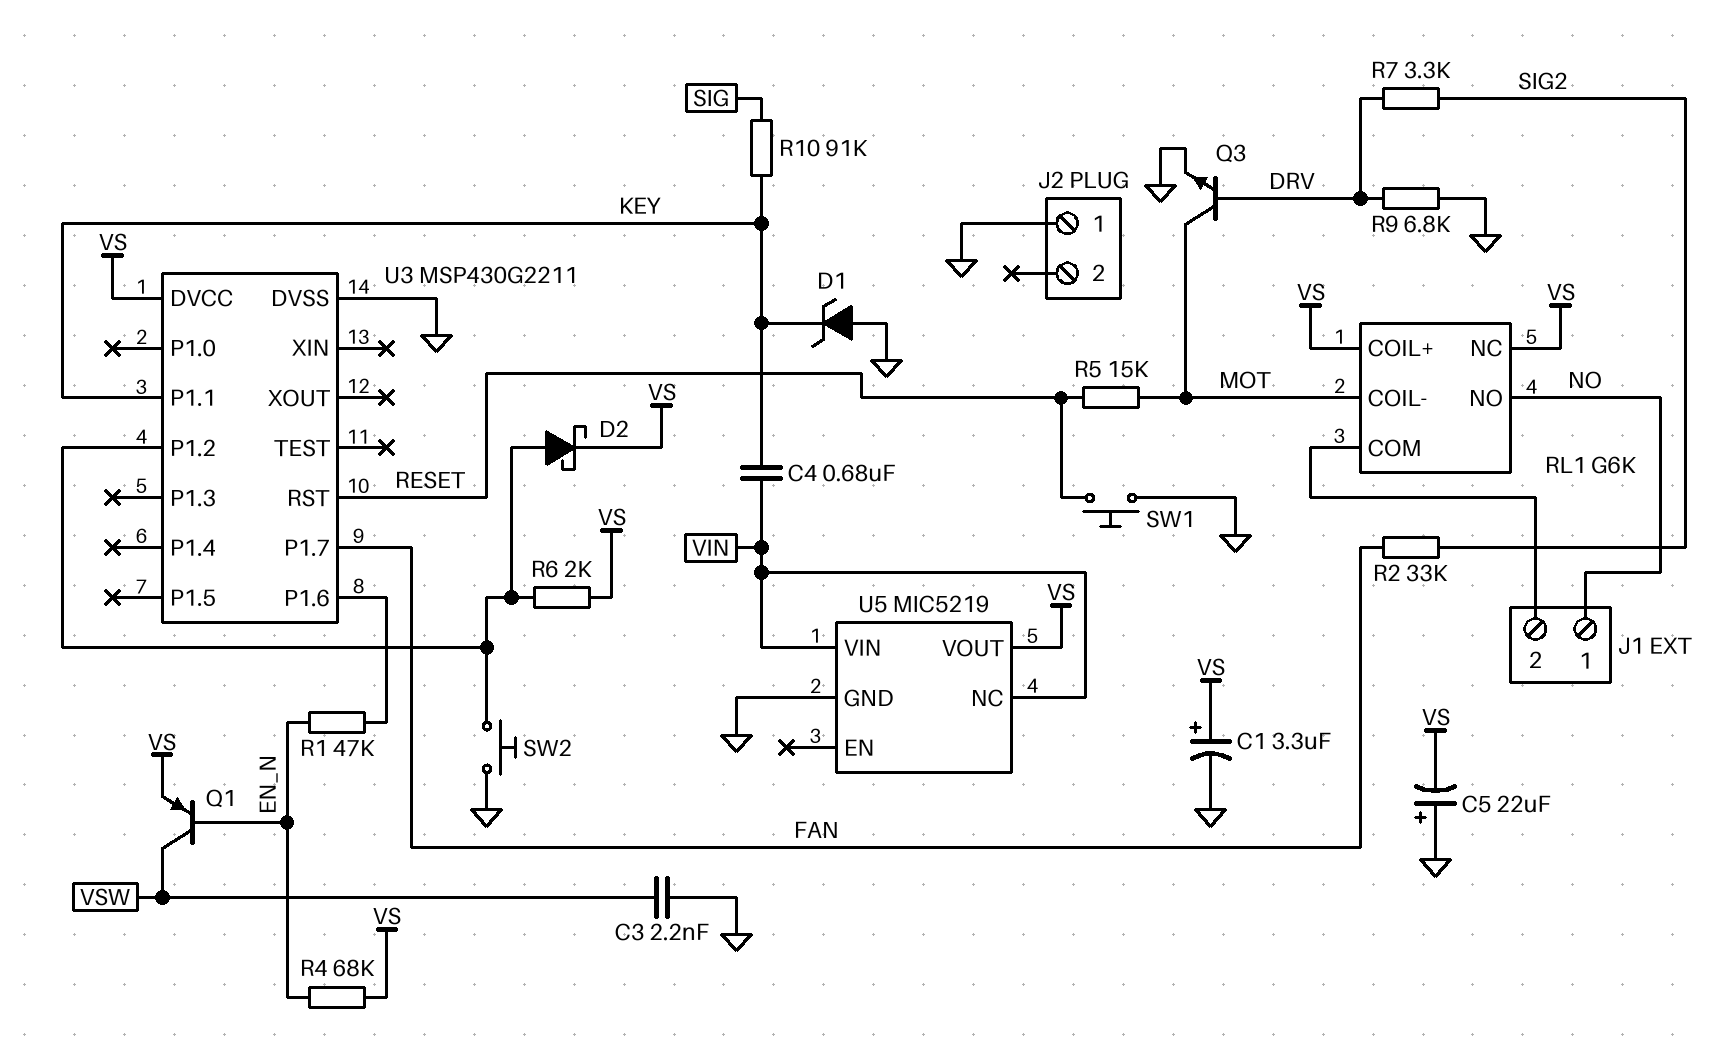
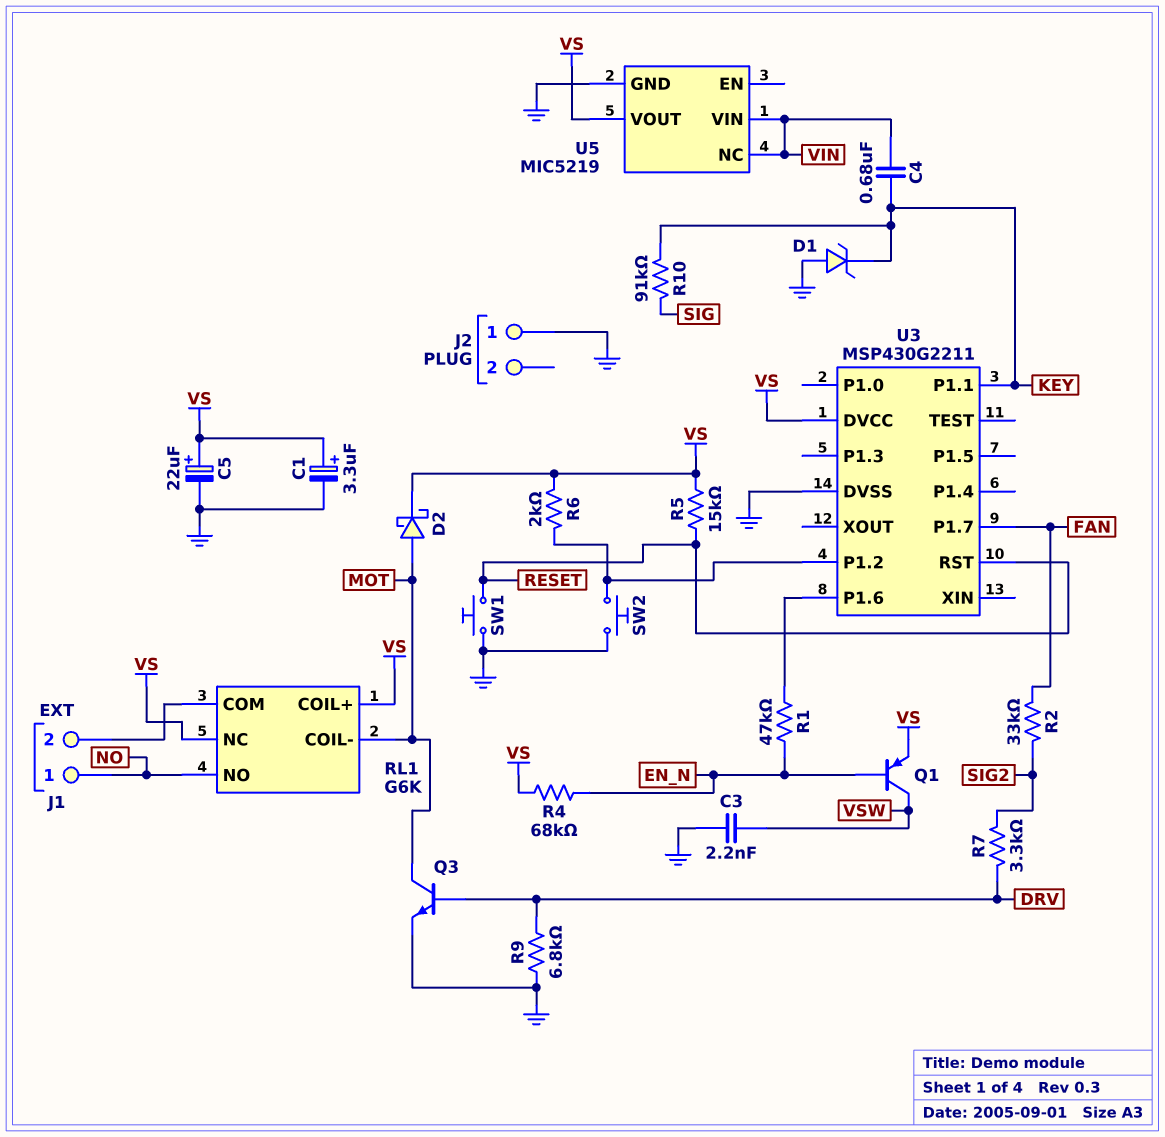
C5: 22uF (plus GND, minus VS) -> 22uF (plus VS, minus GND)
D2: schottky (A U3/P1.2, K VS) -> schottky (A MOT, K VS)
R5: 15k (MOT, RESET) -> 15k (RESET, VS)

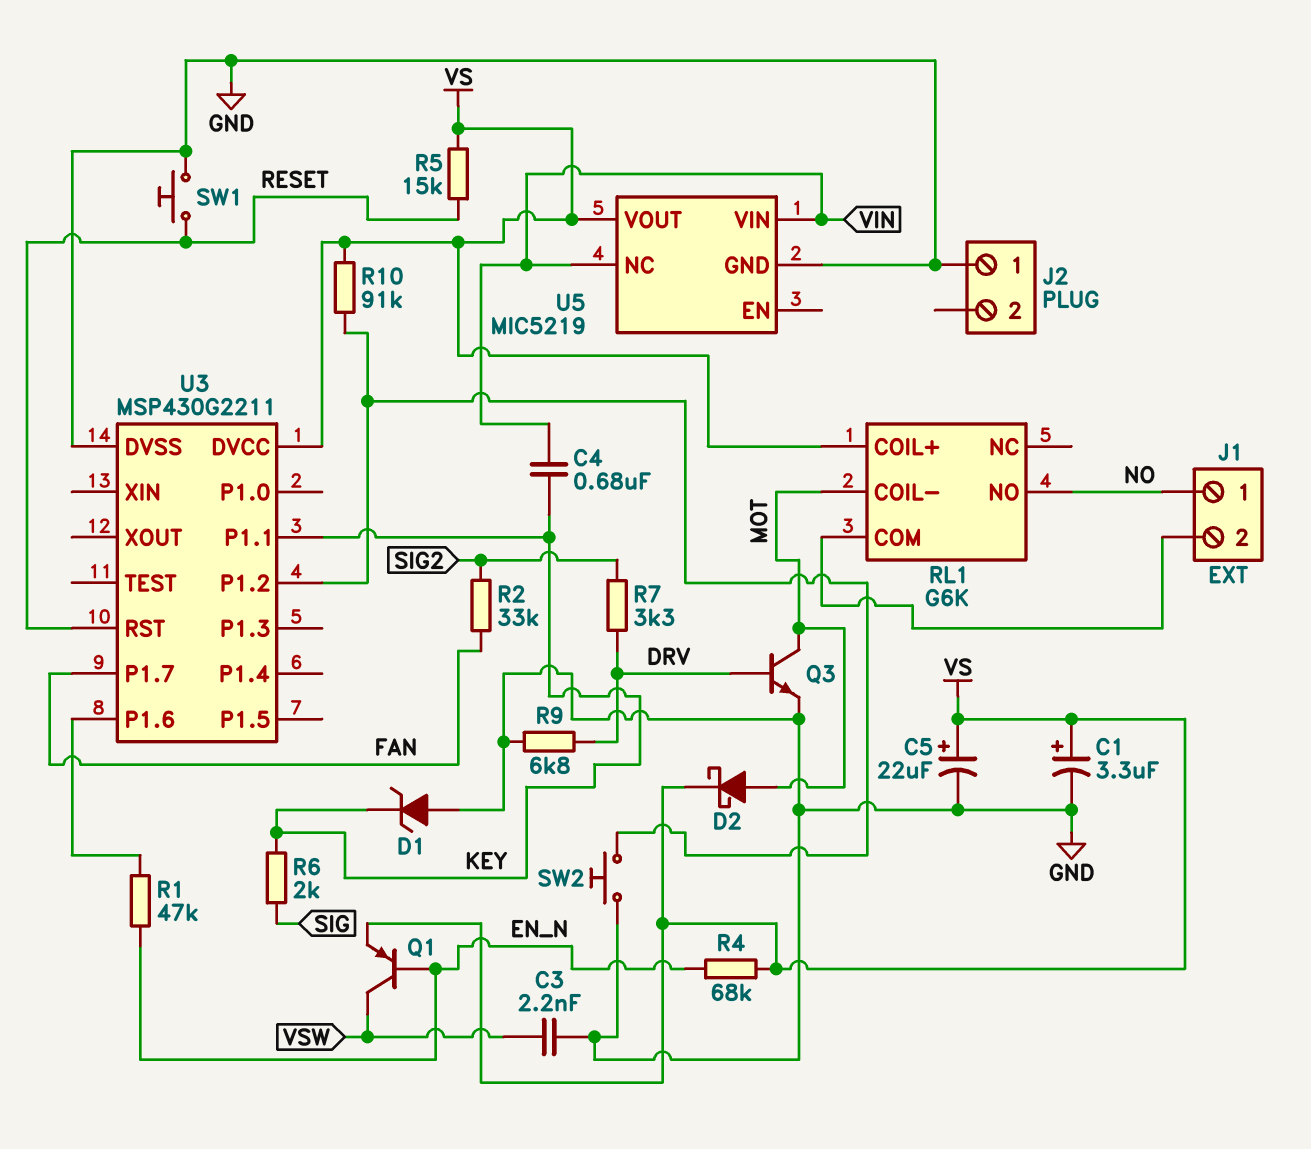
R6: 2k (U3/P1.2, VS) -> 2k (KEY, SIG)
R10: 91k (KEY, SIG) -> 91k (U3/P1.2, VS)
RL1 pin NC: VS -> none

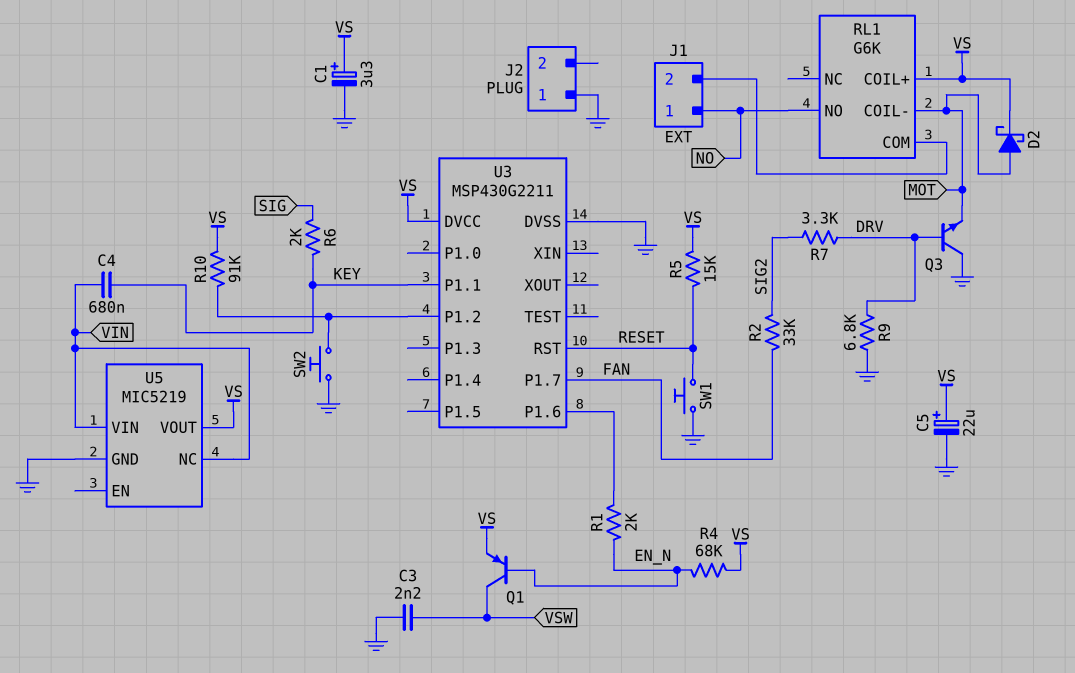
D1: zener (A GND, K KEY) -> none
Q3: NPN (B DRV, C MOT, E GND) -> NPN (B DRV, C GND, E MOT)
R1: 47k (EN_N, U3/P1.6) -> 2k (EN_N, U3/P1.6)

